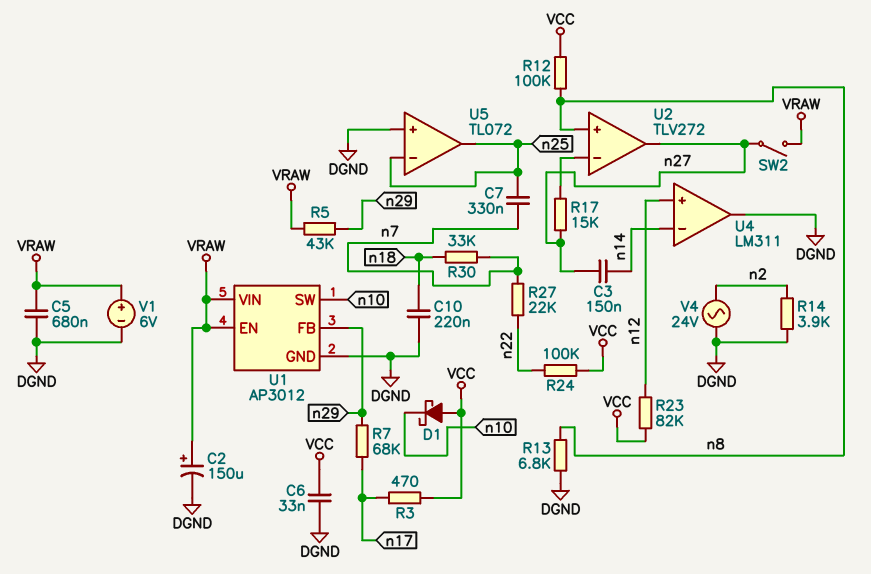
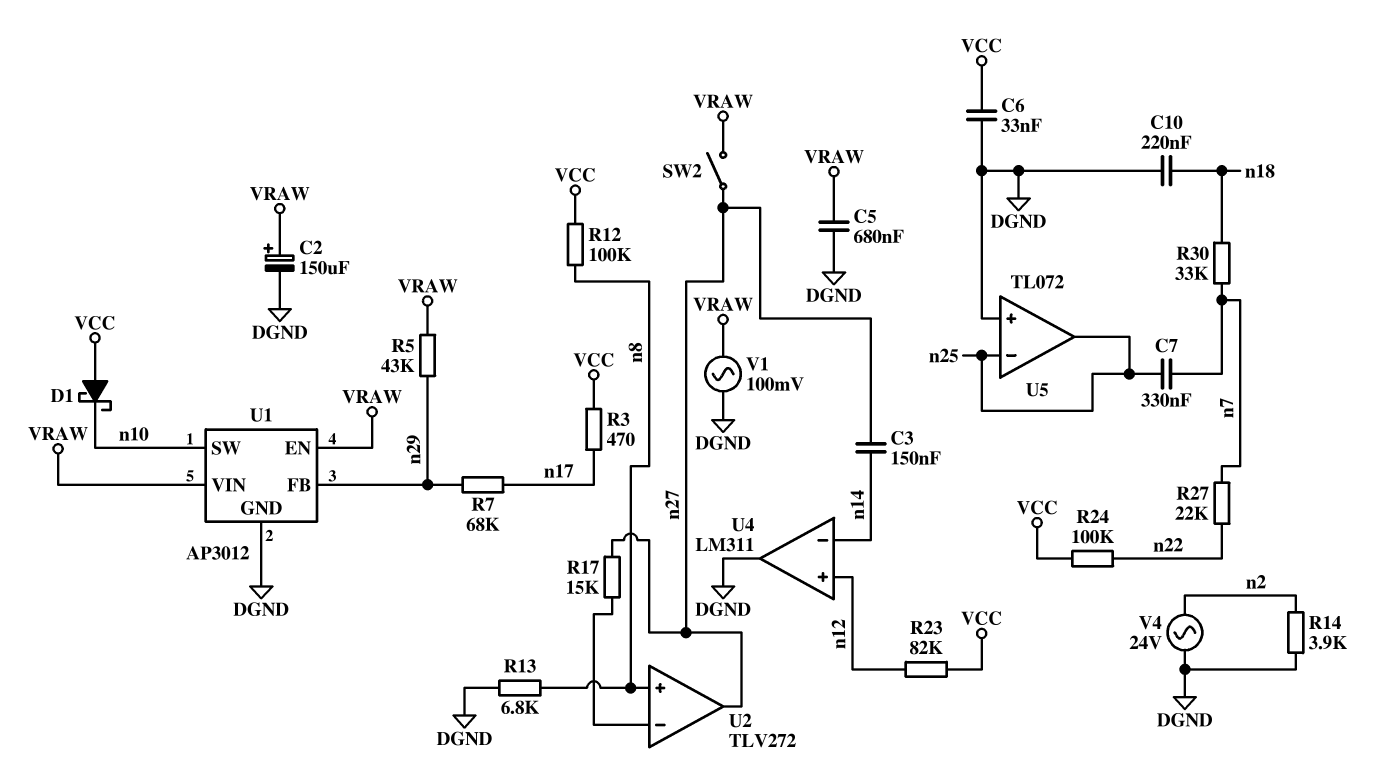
V1: 6V (plus VRAW, minus DGND) -> AC 100mV (DGND, VRAW)

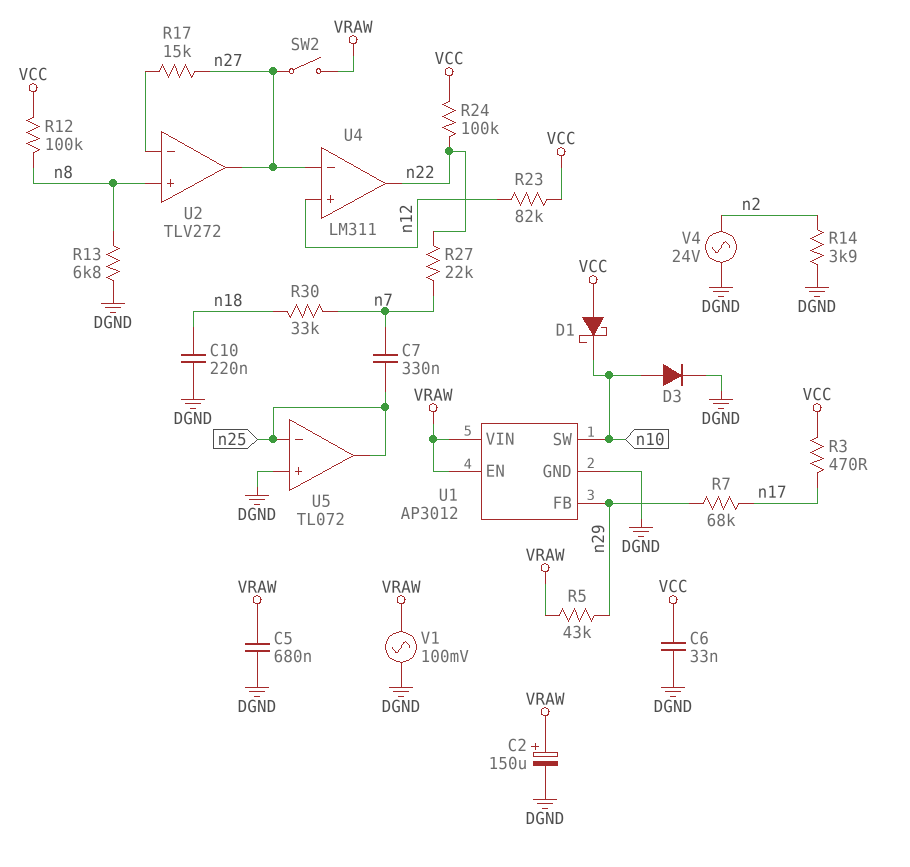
C3: 150nF (n14, n27) -> none
D3: none -> diode (A n10, K DGND)
U4 pin in-: n14 -> n27
U4 pin out: DGND -> n22

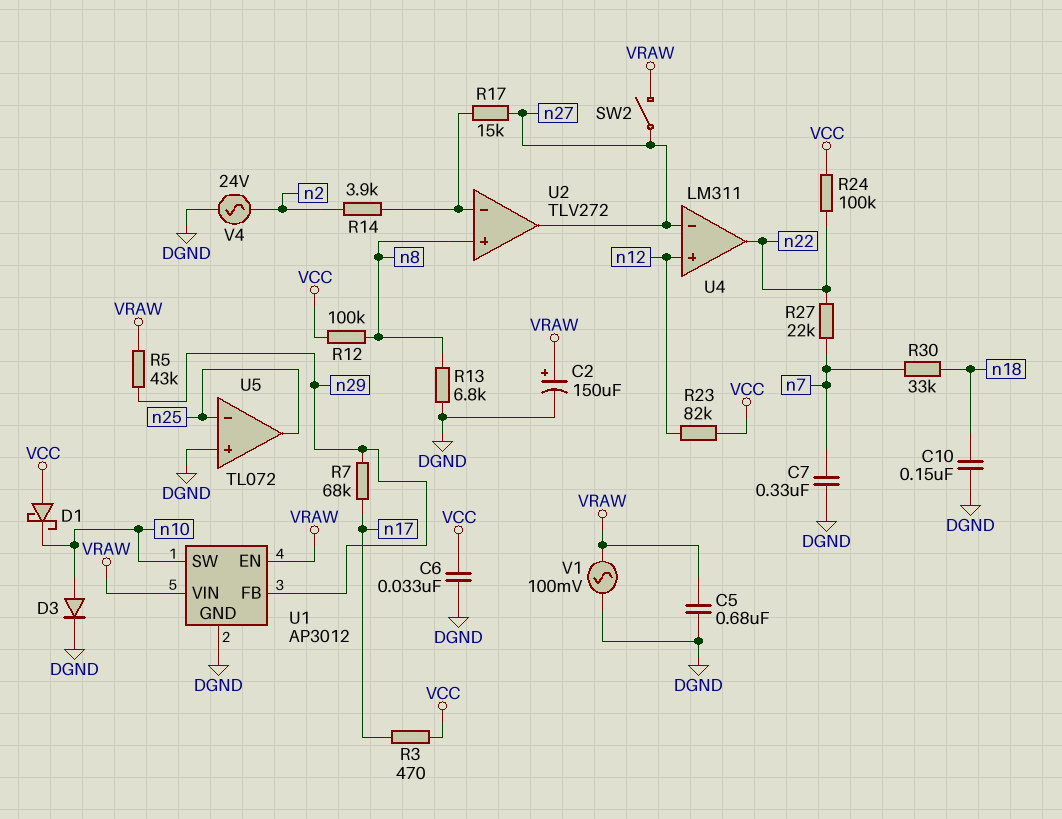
C7: 330nF (n7, n25) -> 330nF (DGND, n7)
C10: 220nF (DGND, n18) -> 150nF (DGND, n18)
R14: 3.9k (DGND, n2) -> 3.9k (U2/in-, n2)

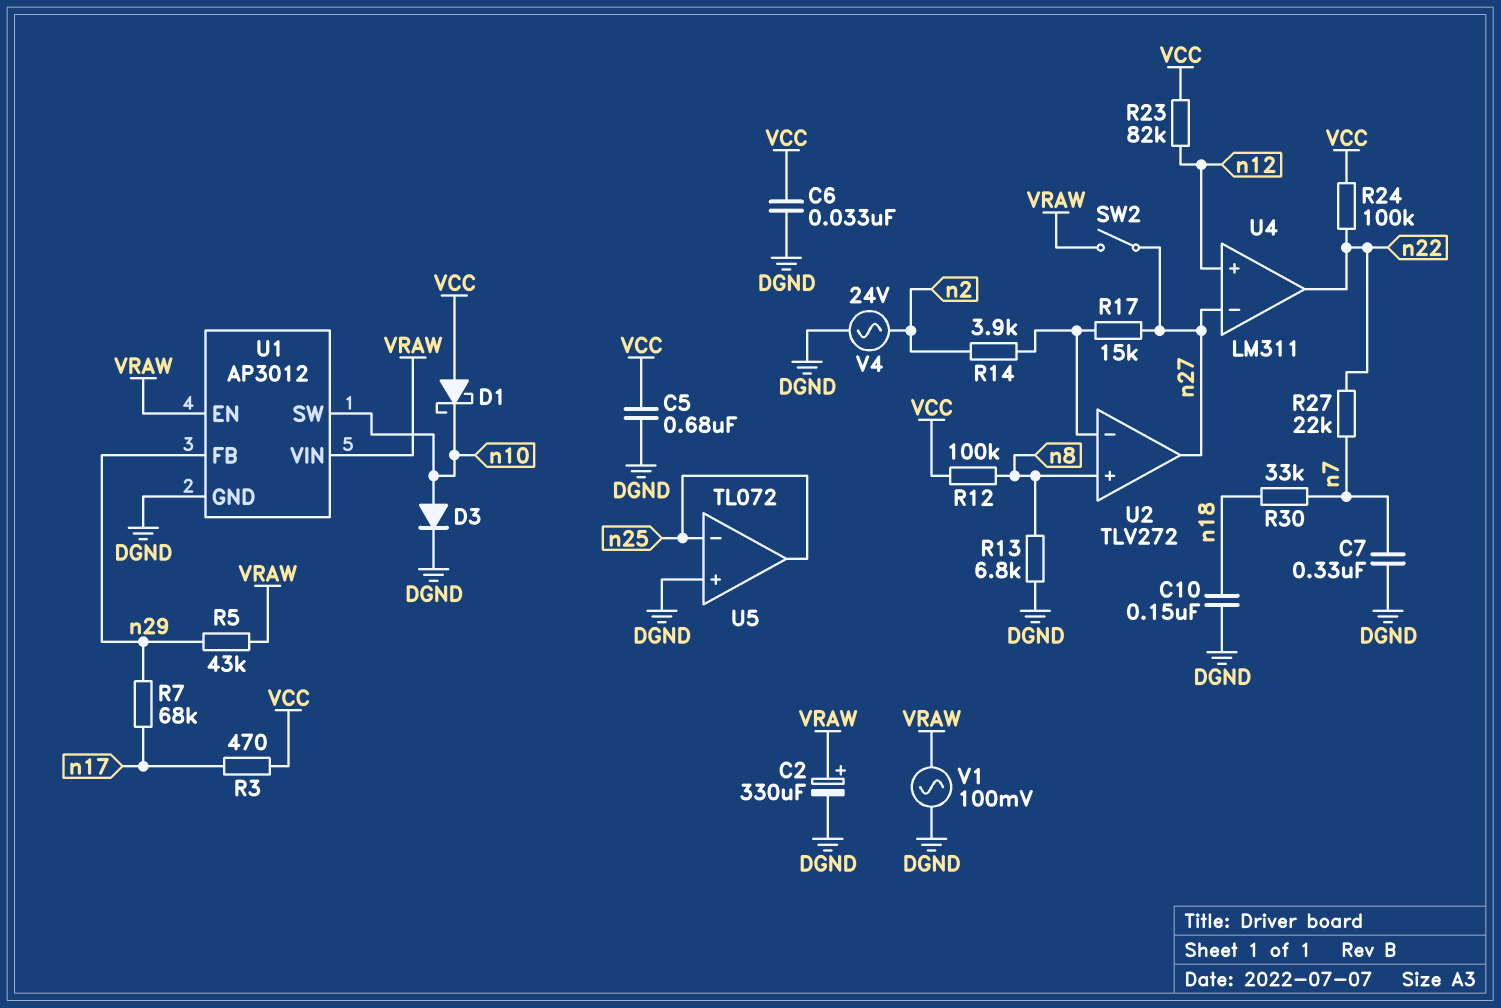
C2: 150uF (plus VRAW, minus DGND) -> 330uF (plus VRAW, minus DGND)
C5: 680nF (DGND, VRAW) -> 680nF (DGND, VCC)

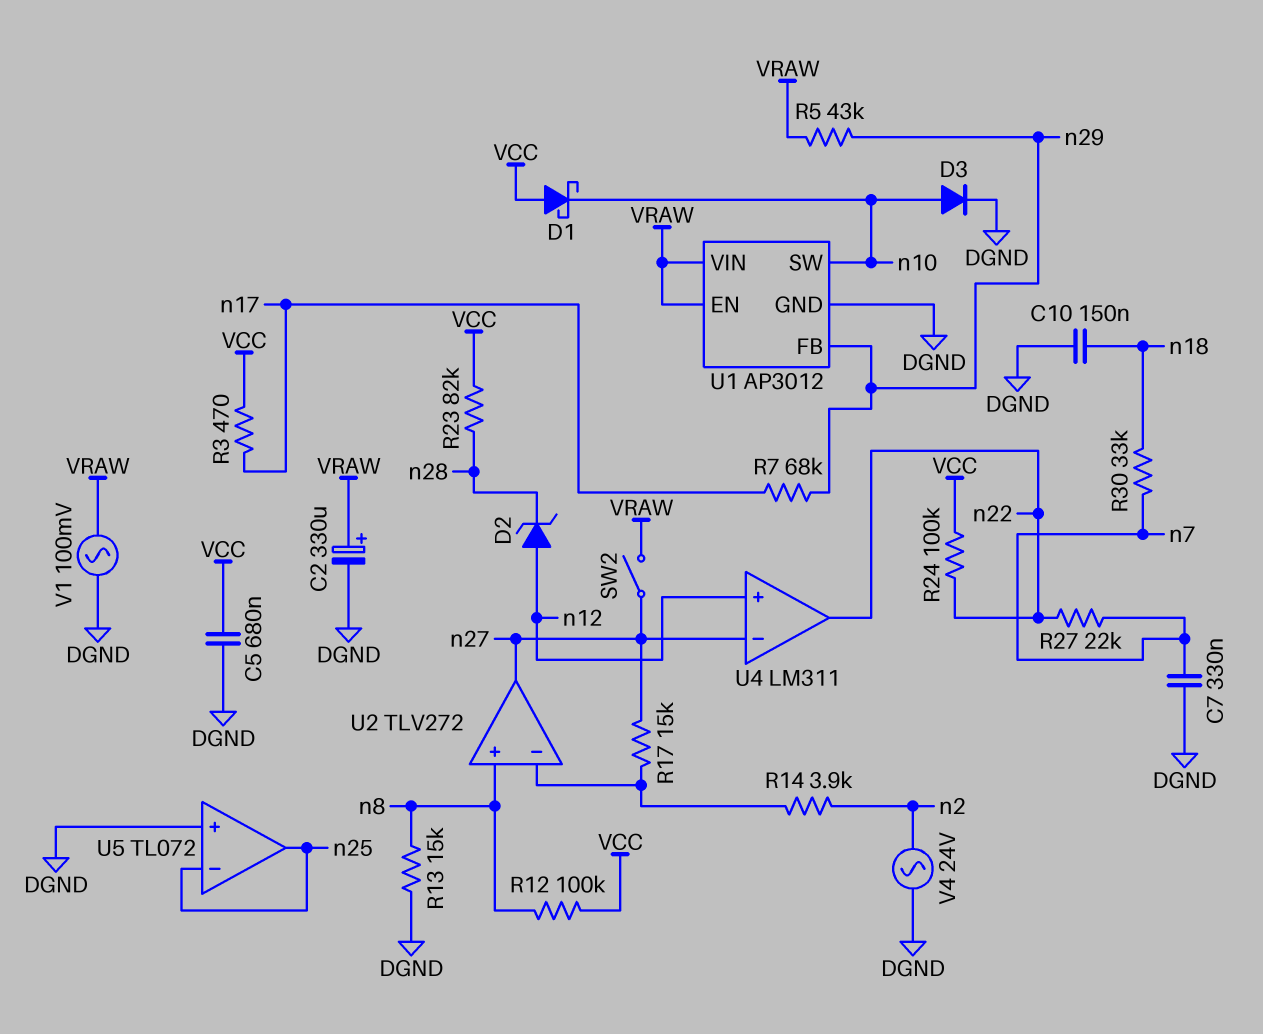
C6: 33nF (DGND, VCC) -> none
D2: none -> zener (A n12, K n28)
R13: 6.8k (DGND, n8) -> 15k (DGND, n8)
R23: 82k (VCC, n12) -> 82k (VCC, n28)

